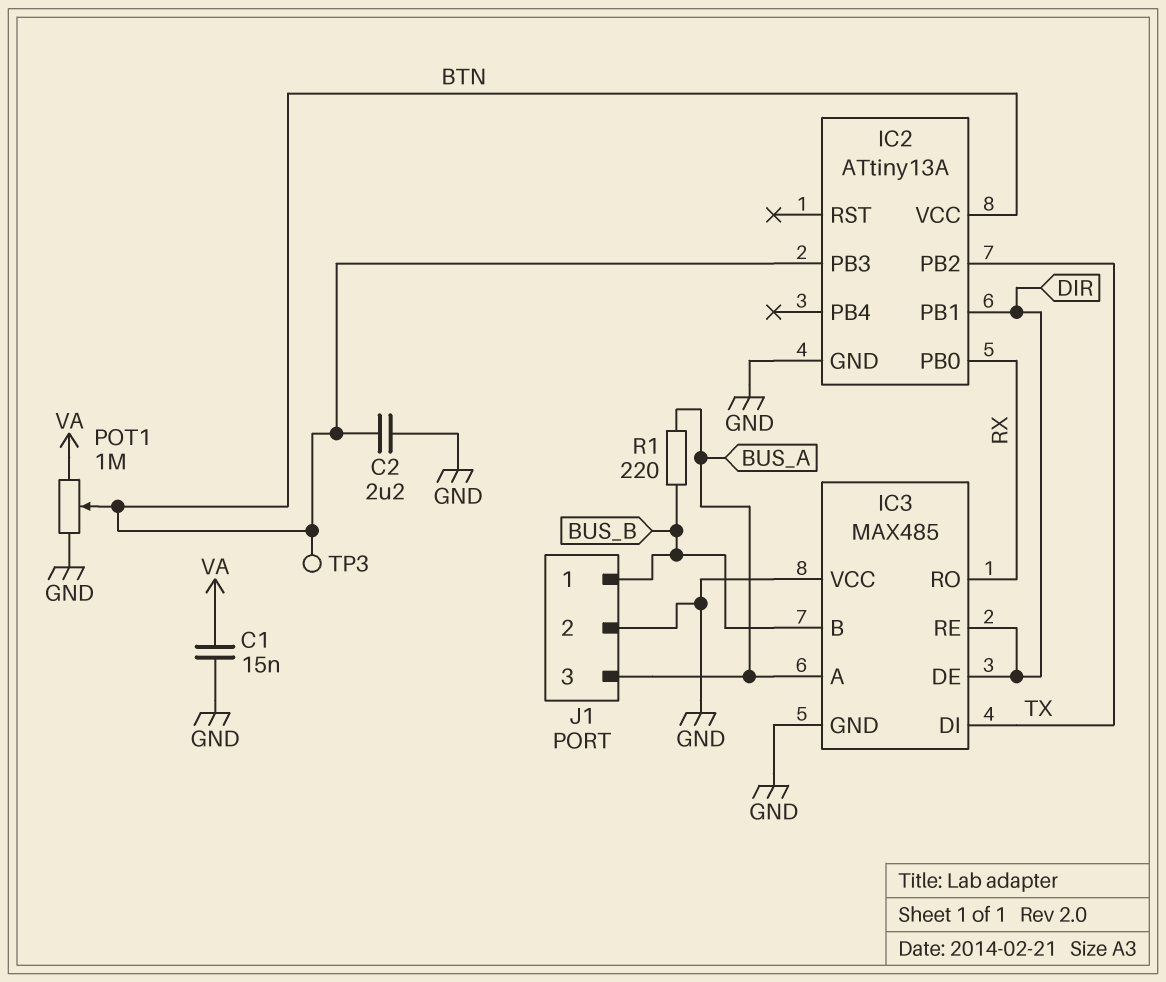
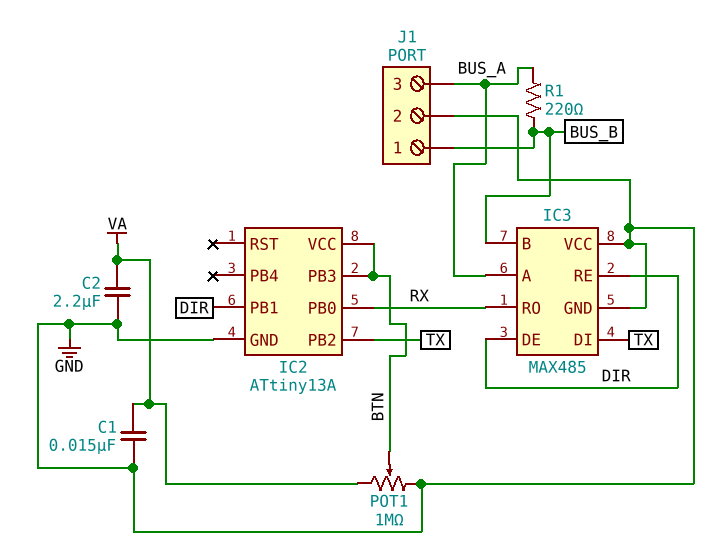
C2: 2.2uF (BTN, GND) -> 2.2uF (GND, VA)
TP3: test point (BTN) -> none

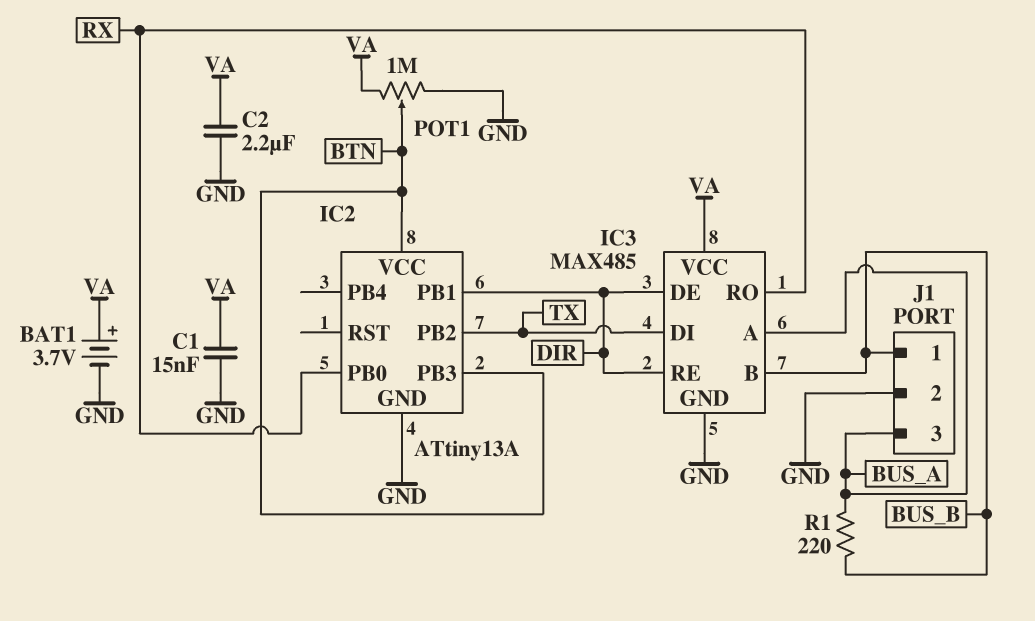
BAT1: none -> 3.7V (plus VA, minus GND)
IC3 pin VCC: GND -> VA

